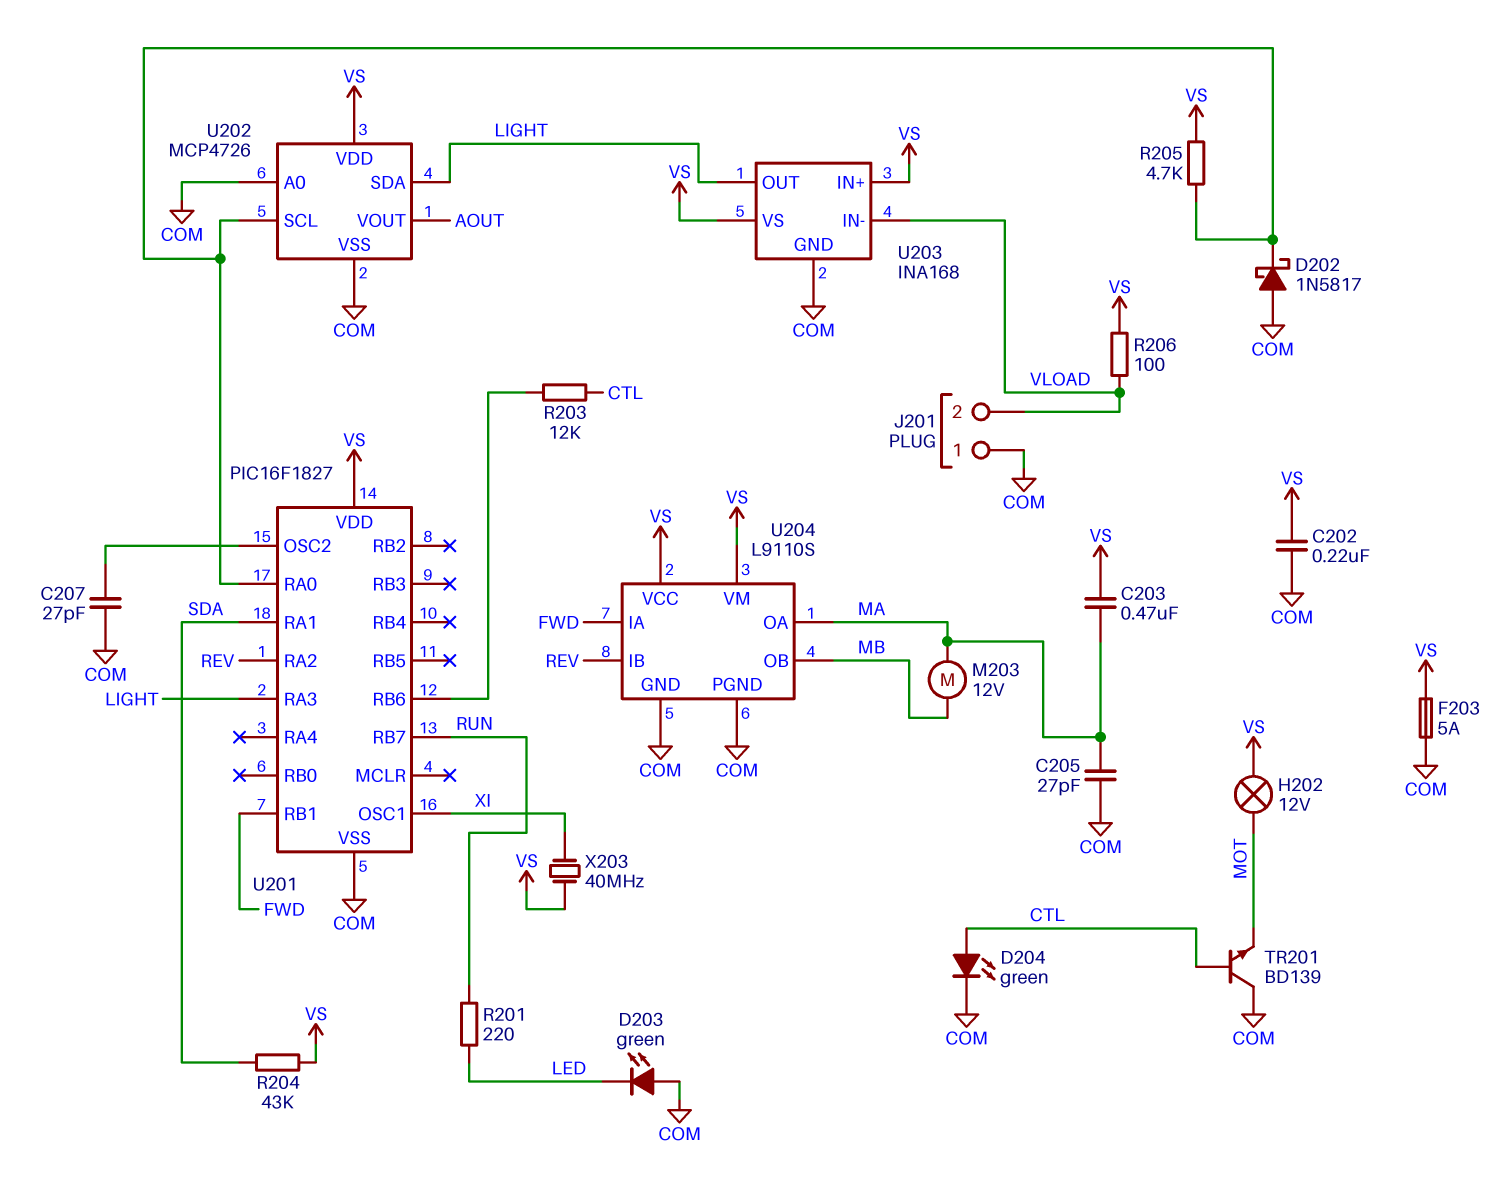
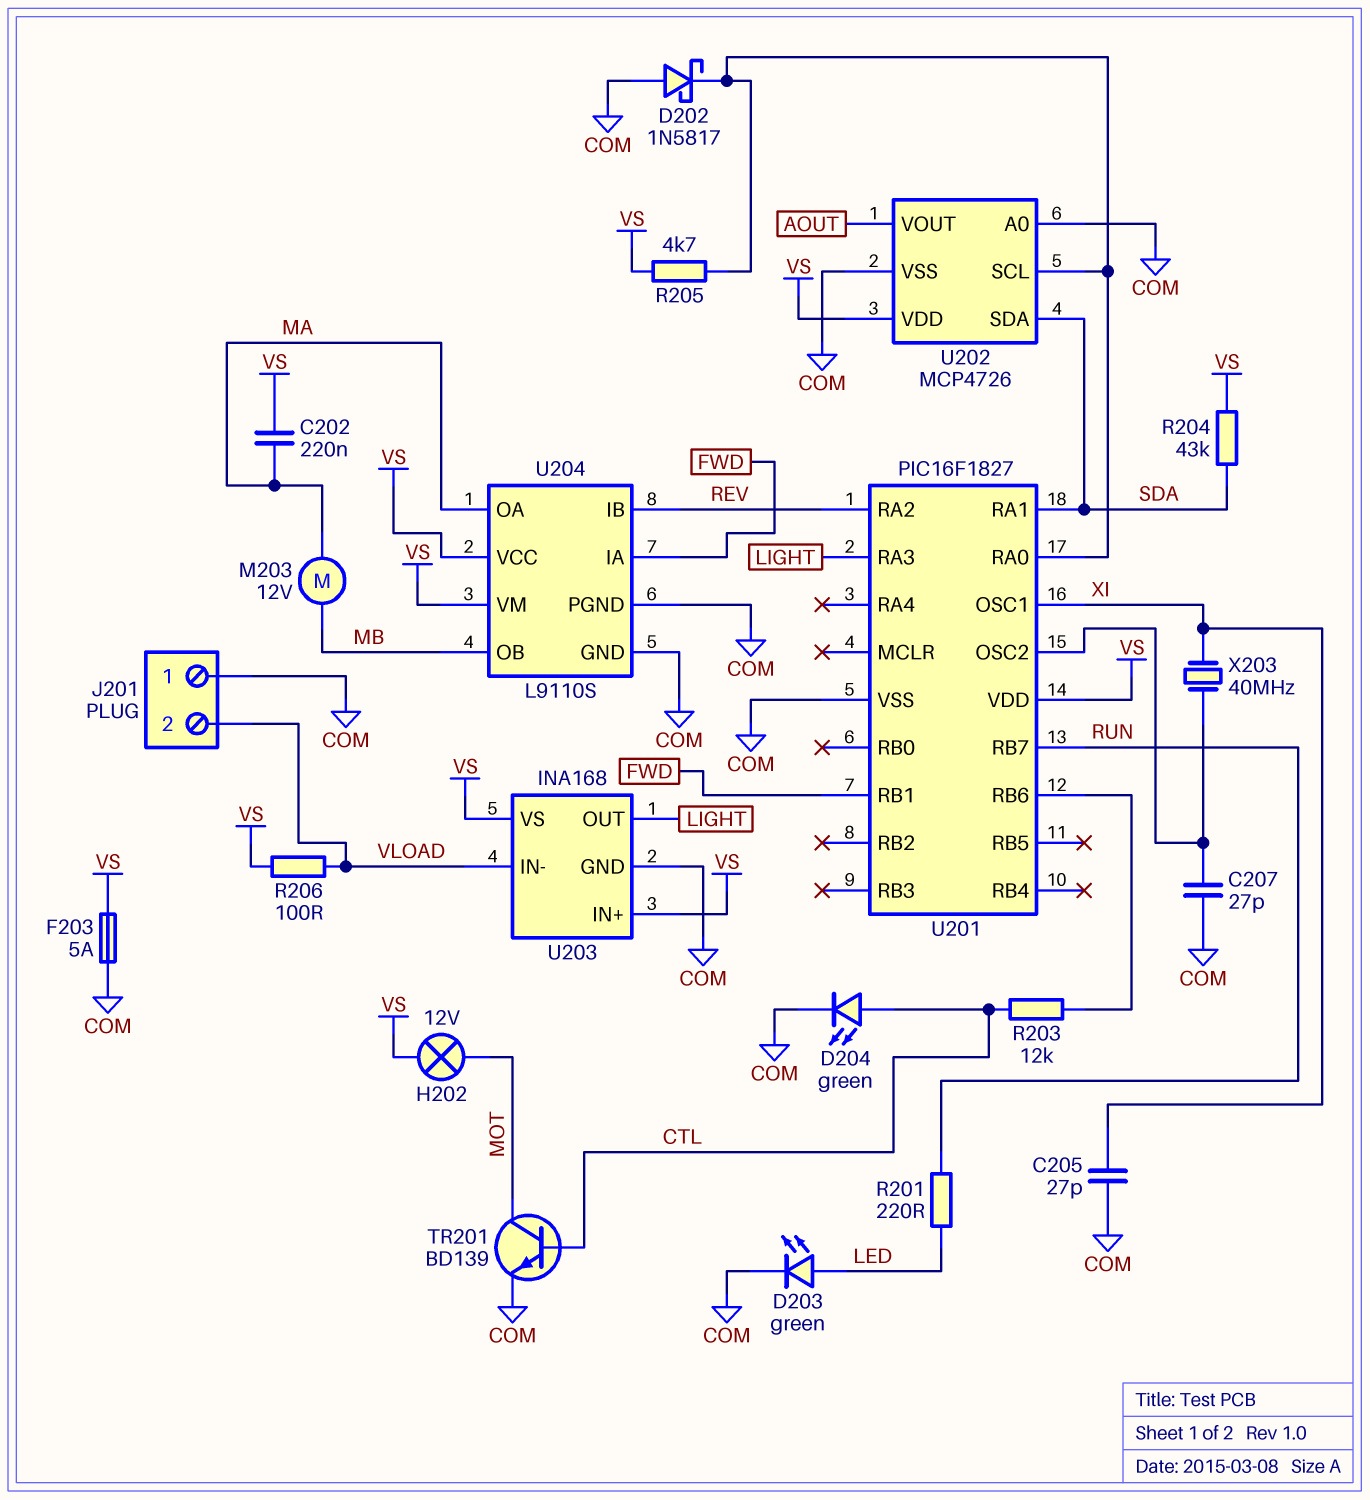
C202: 220nF (COM, VS) -> 220nF (MA, VS)
C203: 470nF (MA, VS) -> none
C205: 27pF (COM, MA) -> 27pF (COM, XI)
D203: LED green (A COM, K LED) -> LED green (A LED, K COM)
TR201: NPN BD139 (B CTL, C COM, E MOT) -> NPN BD139 (B CTL, C MOT, E COM)
U202 pin SDA: LIGHT -> SDA
X203: 40MHz (VS, XI) -> 40MHz (U201/OSC2, XI)

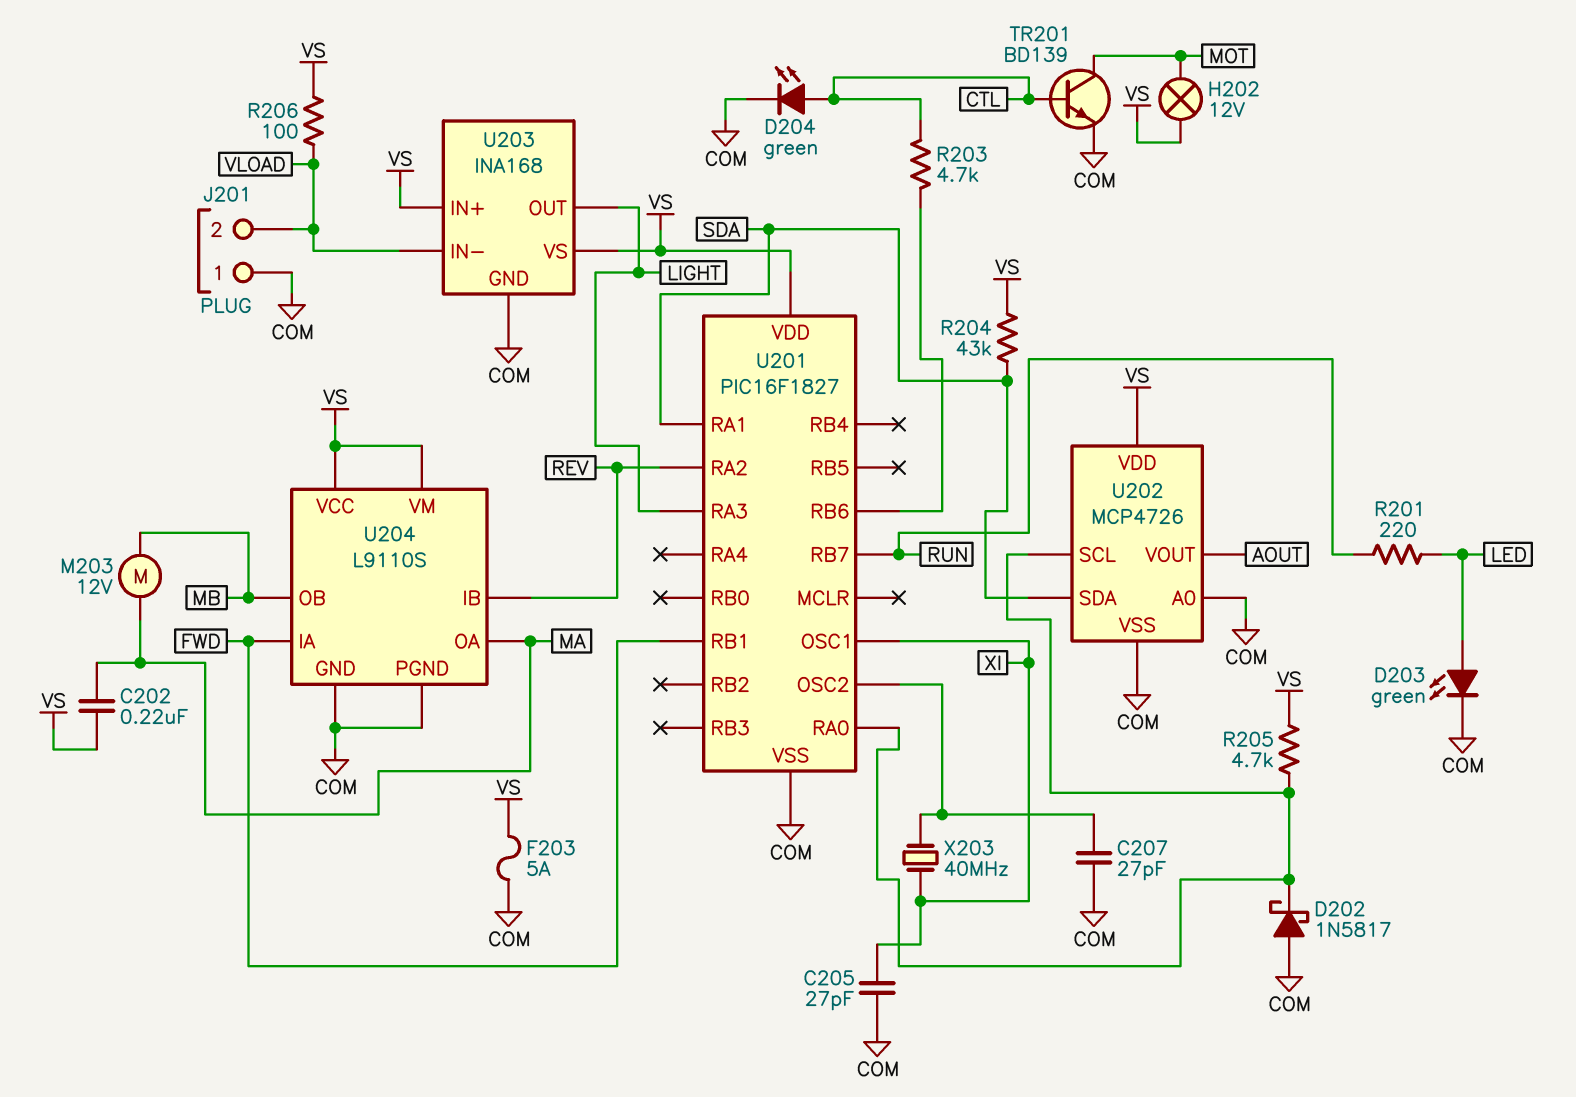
R203: 12k (CTL, U201/RB6) -> 4.7k (CTL, U201/RB6)

